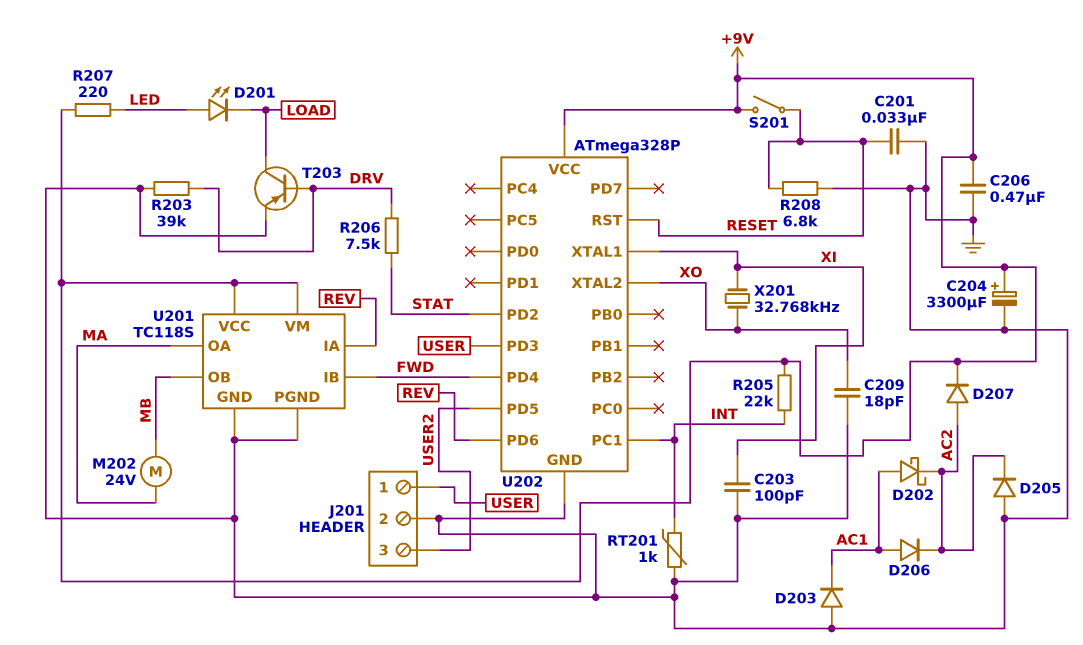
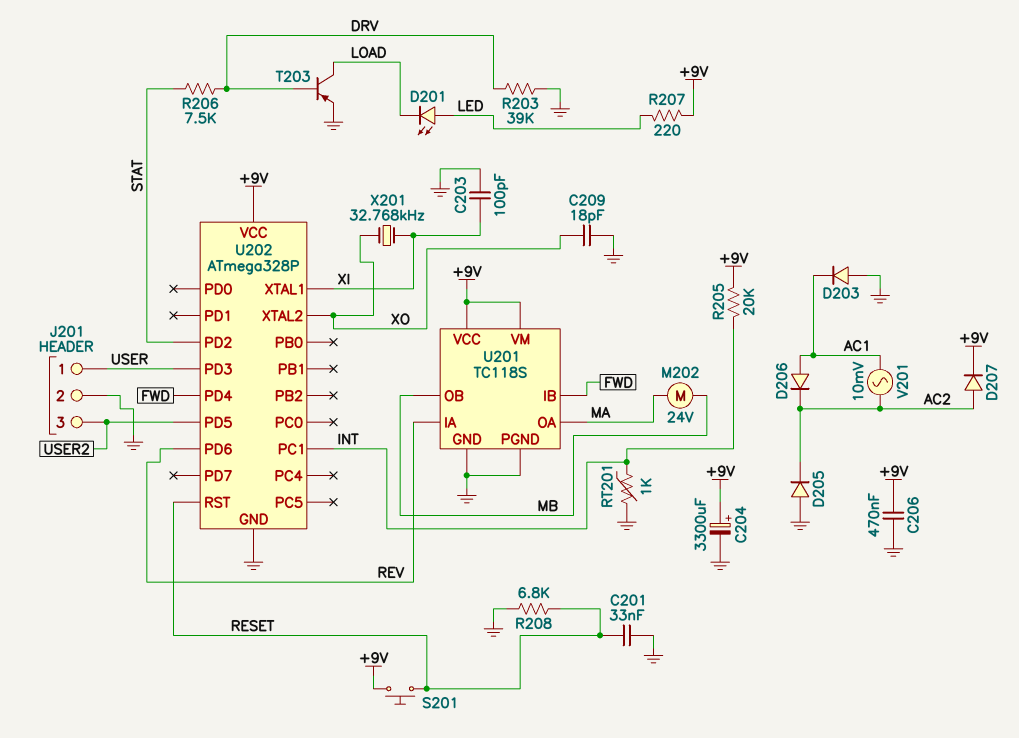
D202: schottky (A AC1, K AC2) -> none
R205: 22k (+9V, INT) -> 20k (+9V, INT)
S201: switch (+9V, RESET) -> button (+9V, RESET)
V201: none -> AC 10mV (AC1, AC2)

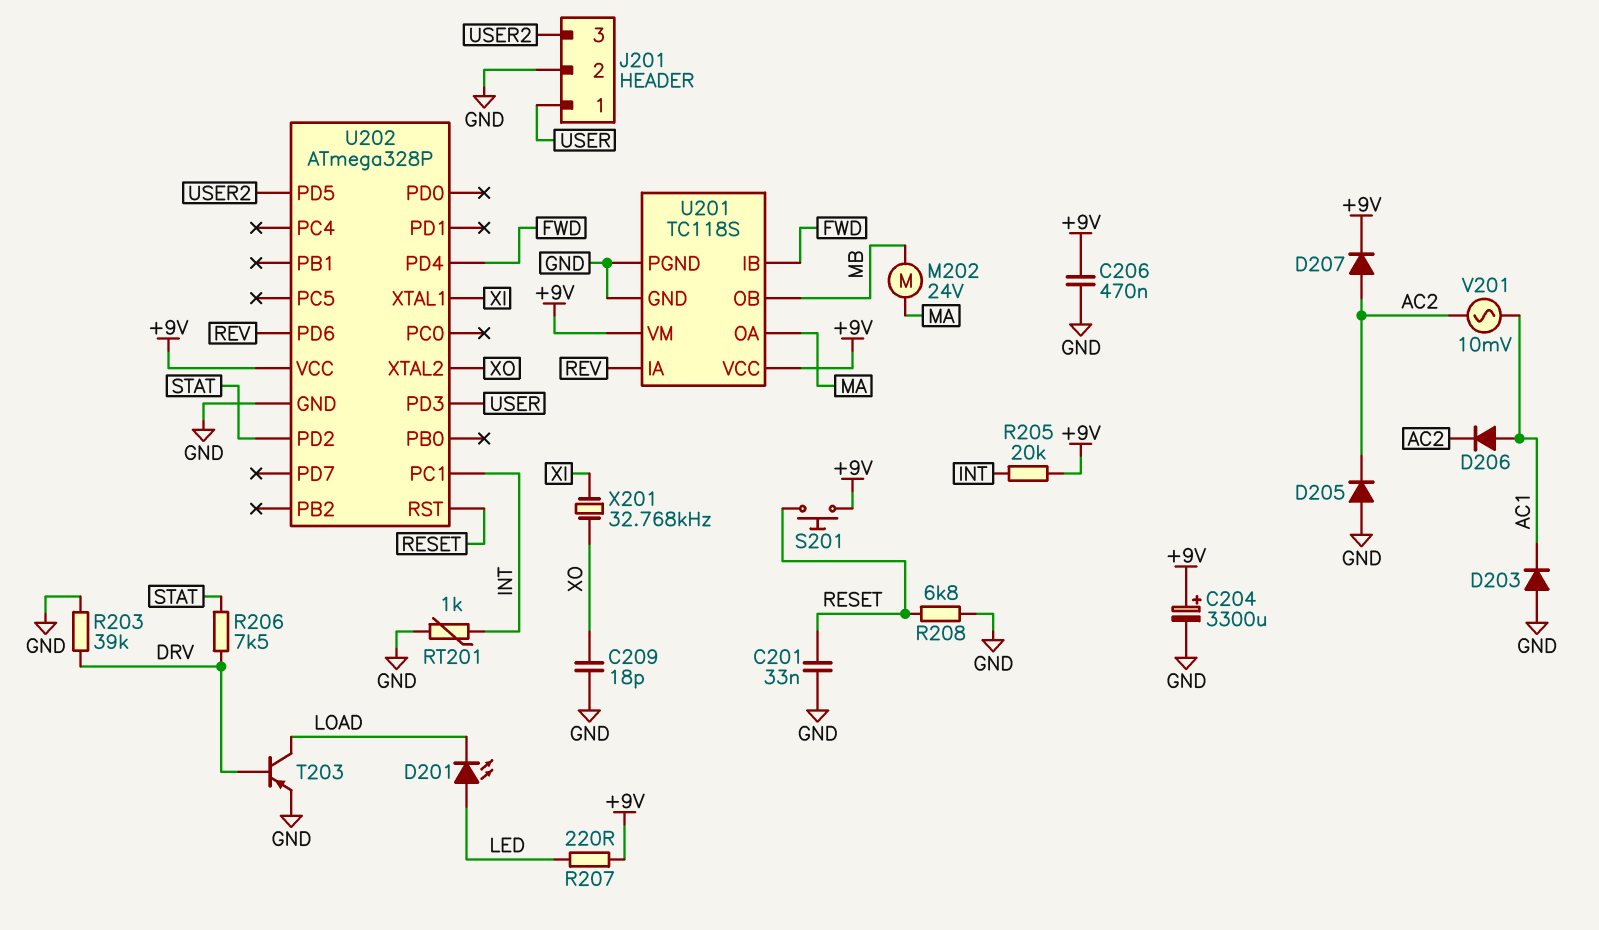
C203: 100pF (GND, XI) -> none

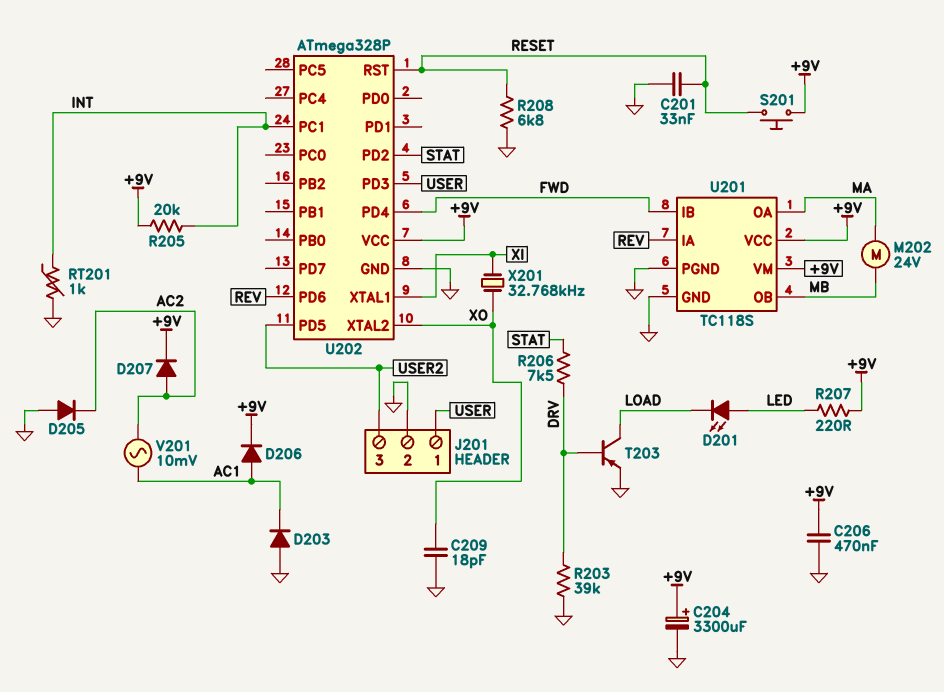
D206: diode (A AC1, K AC2) -> diode (A AC1, K +9V)

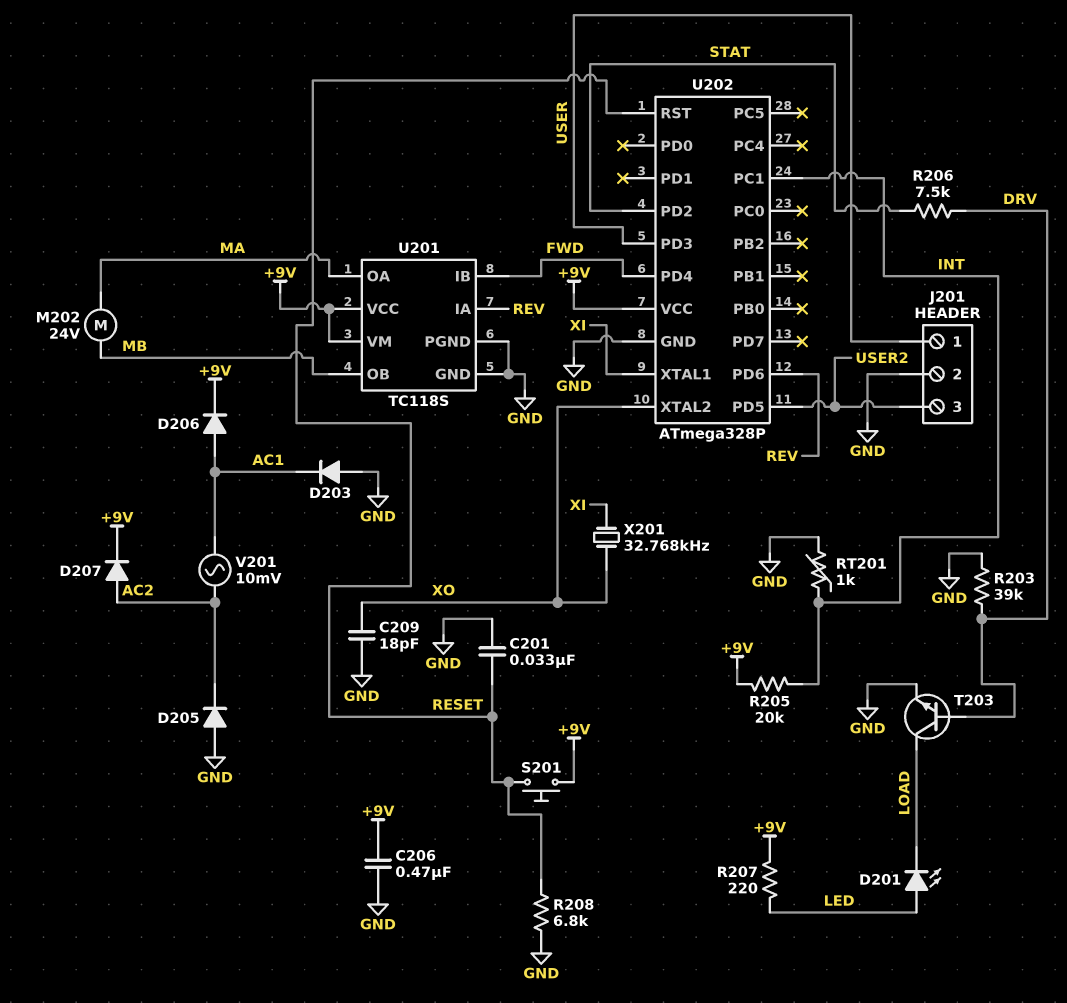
C204: 3300uF (plus +9V, minus GND) -> none
T203: PNP (B DRV, C LOAD, E GND) -> NPN (B DRV, C LOAD, E GND)

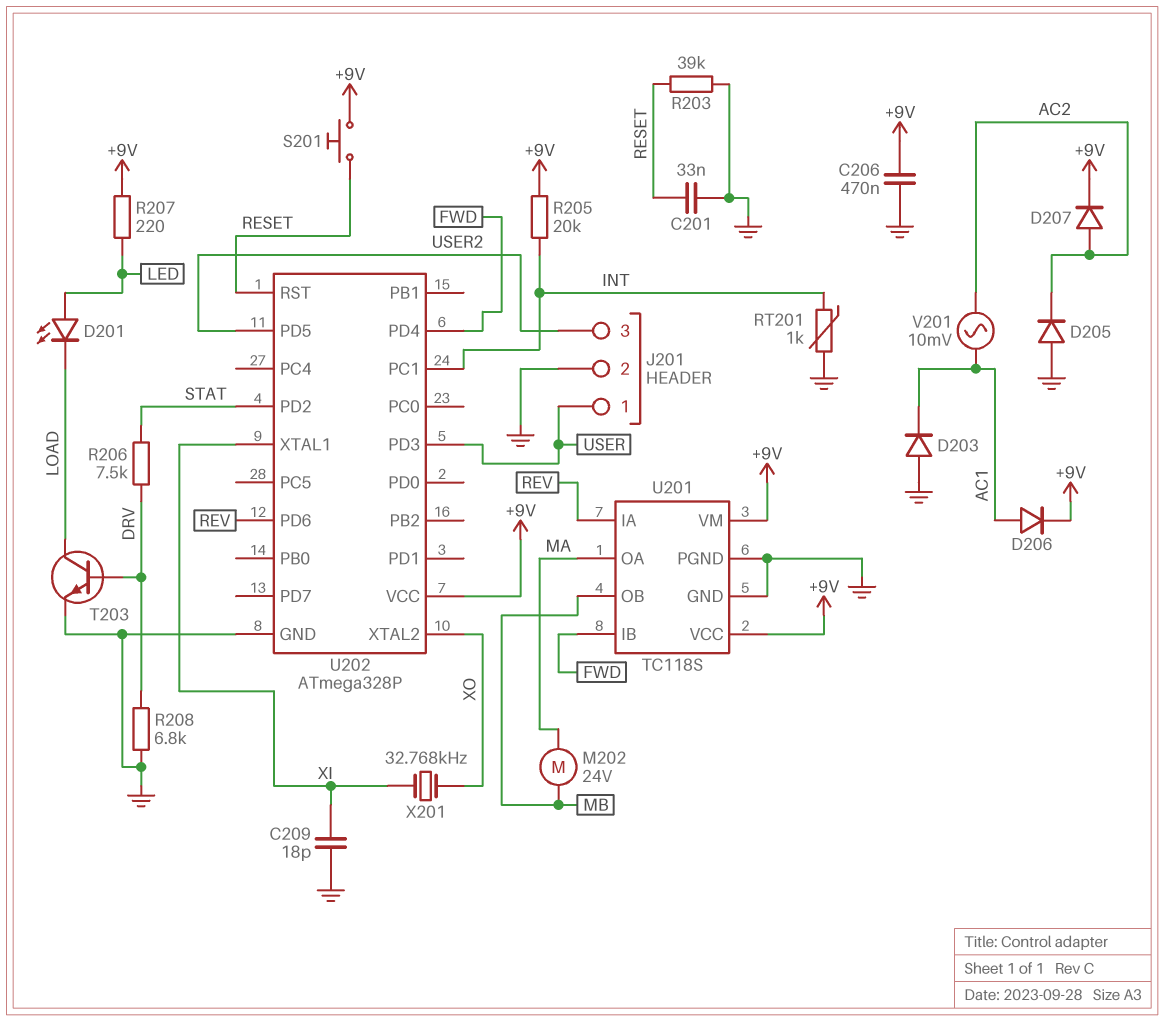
C209: 18pF (GND, XO) -> 18pF (GND, XI)
R203: 39k (DRV, GND) -> 39k (GND, RESET)
R208: 6.8k (GND, RESET) -> 6.8k (DRV, GND)

